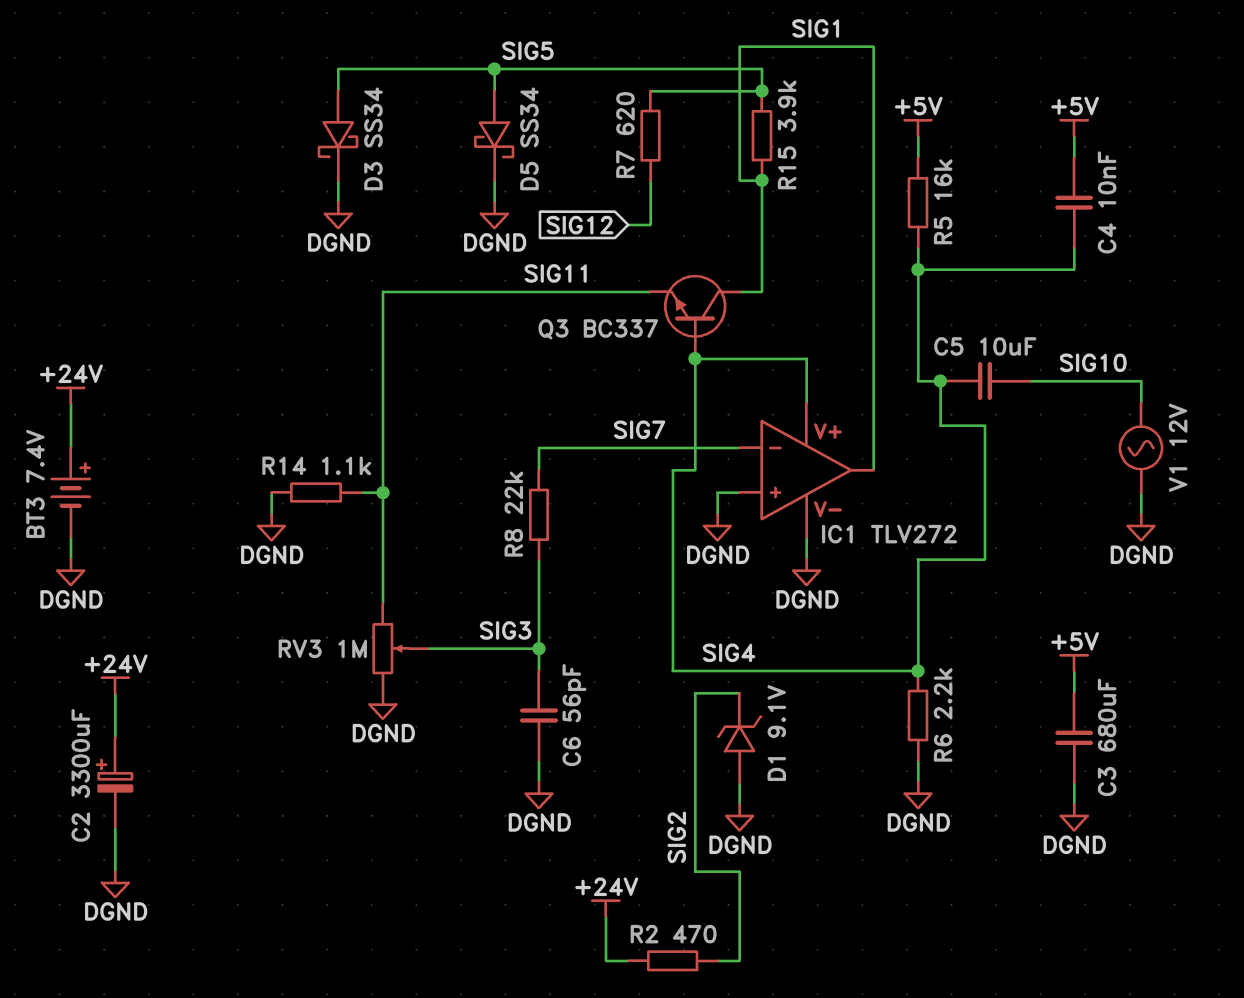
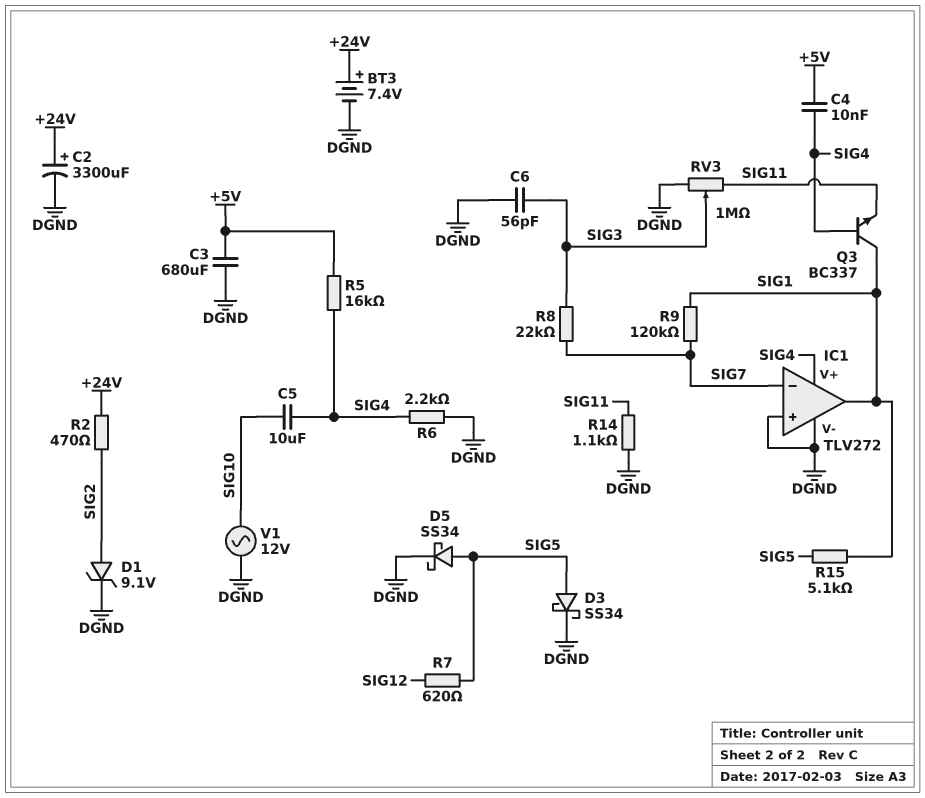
D1: zener 9.1V (A DGND, K SIG2) -> zener 9.1V (A SIG2, K DGND)
R9: none -> 120k (SIG1, SIG7)
R15: 3.9k (SIG1, SIG5) -> 5.1k (SIG1, SIG5)

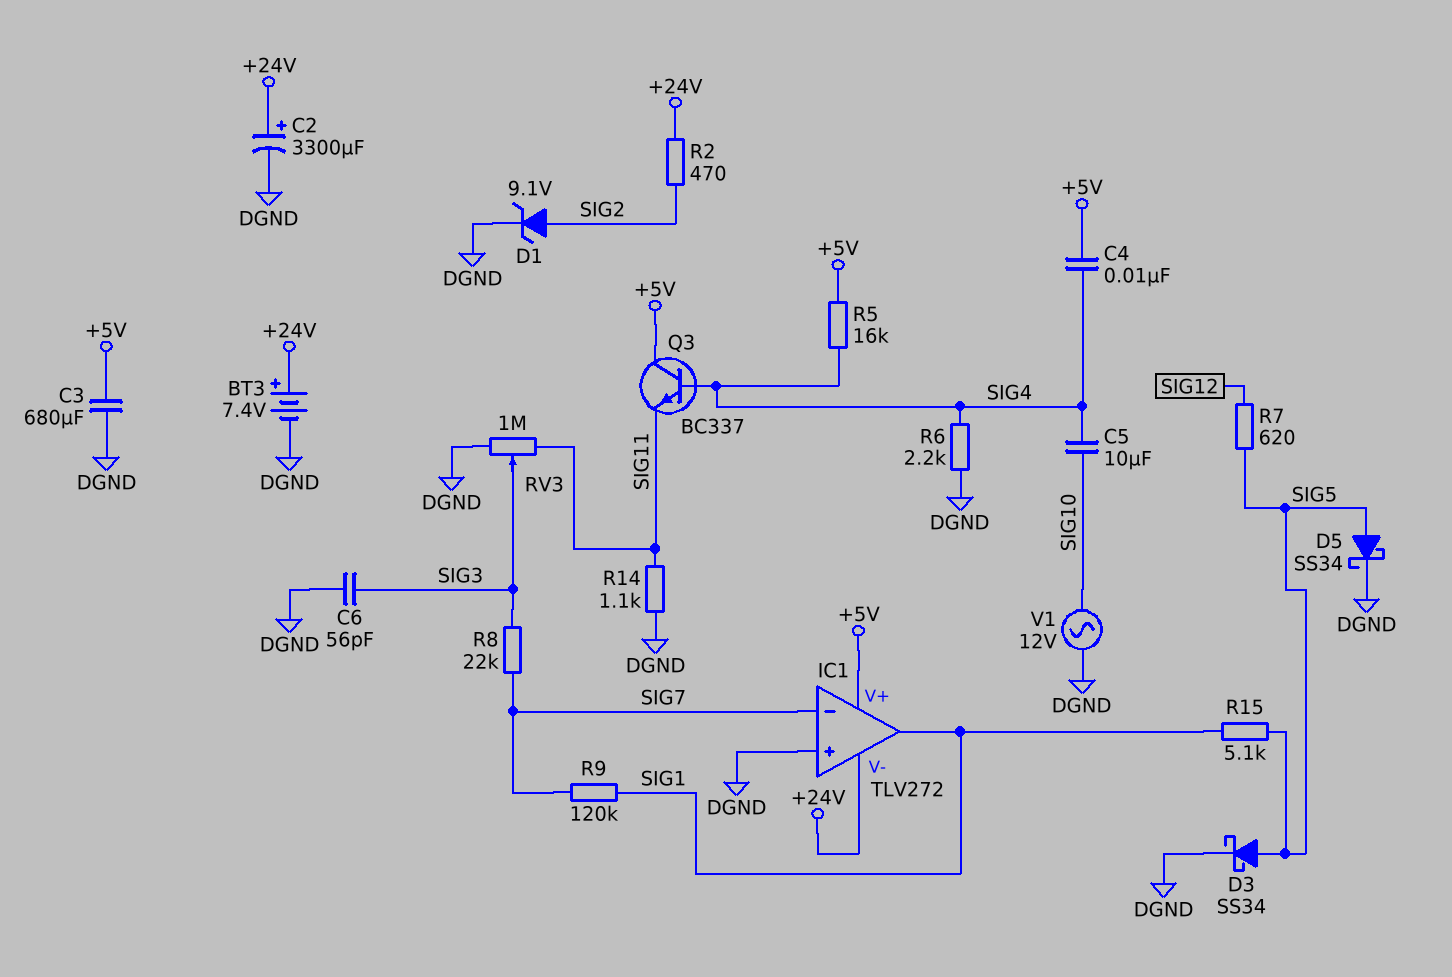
IC1 pin V+: SIG4 -> +5V
IC1 pin V-: DGND -> +24V
Q3: NPN BC337 (B SIG4, C SIG1, E SIG11) -> NPN BC337 (B SIG4, C +5V, E SIG11)

